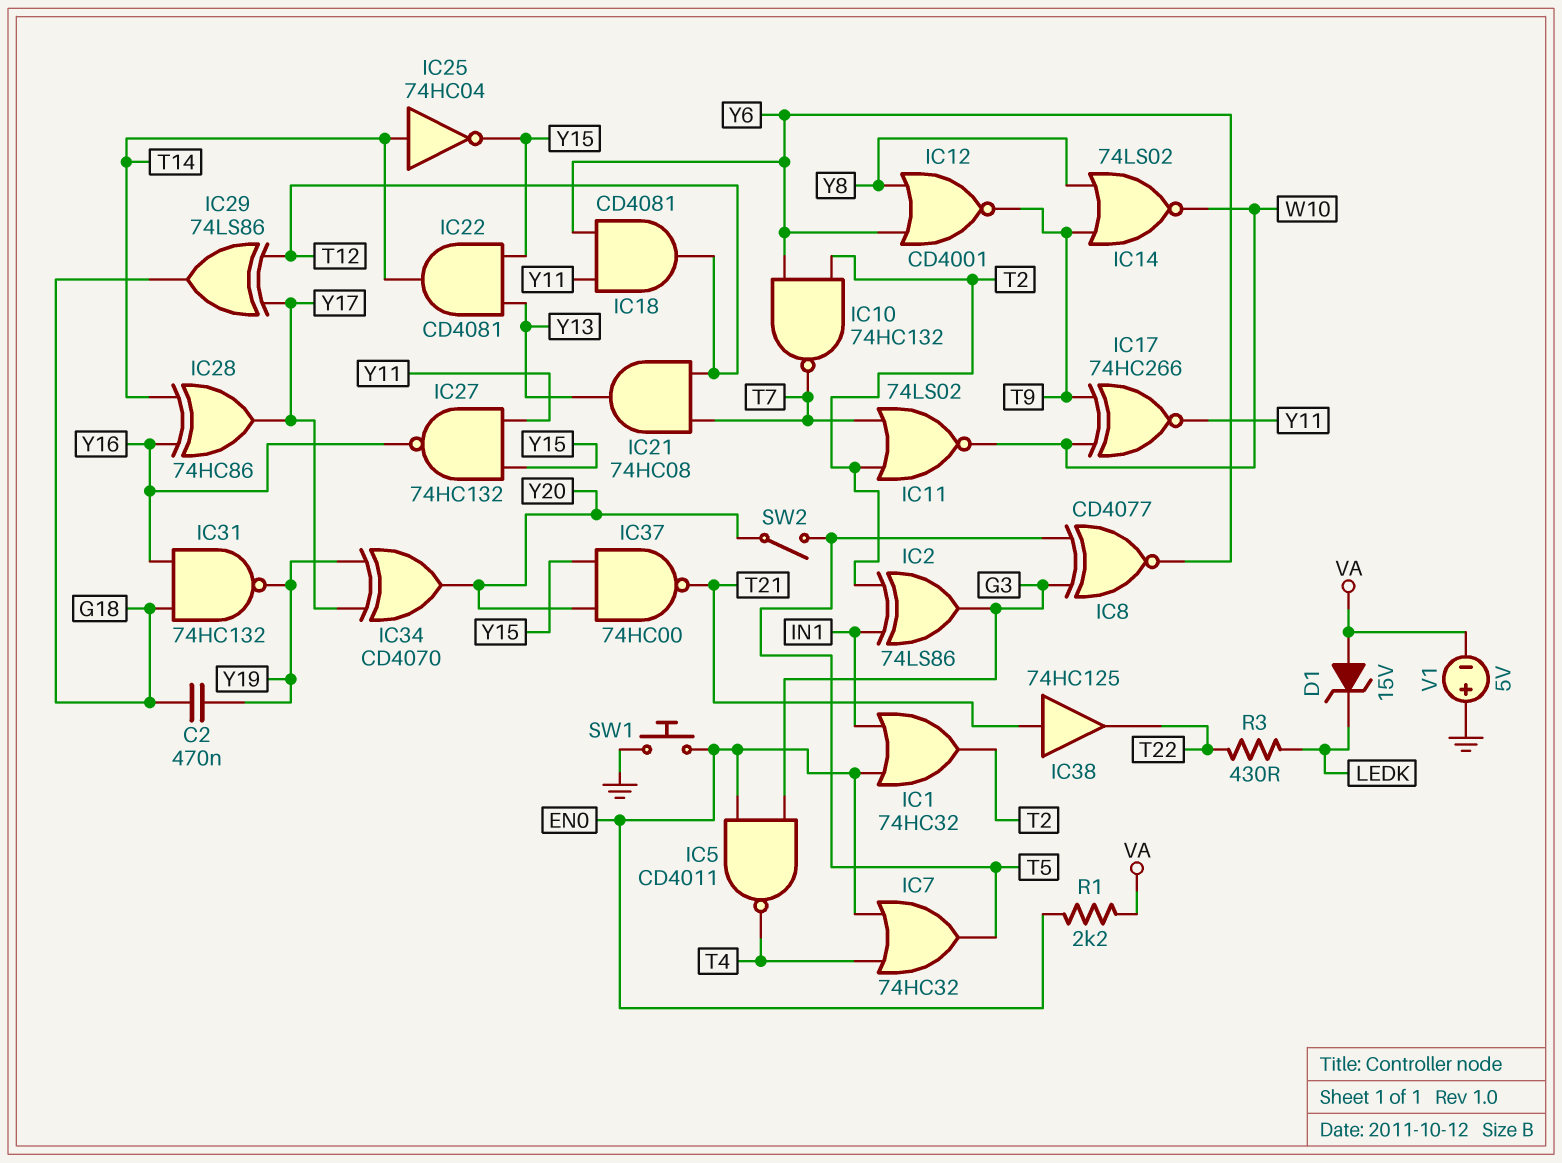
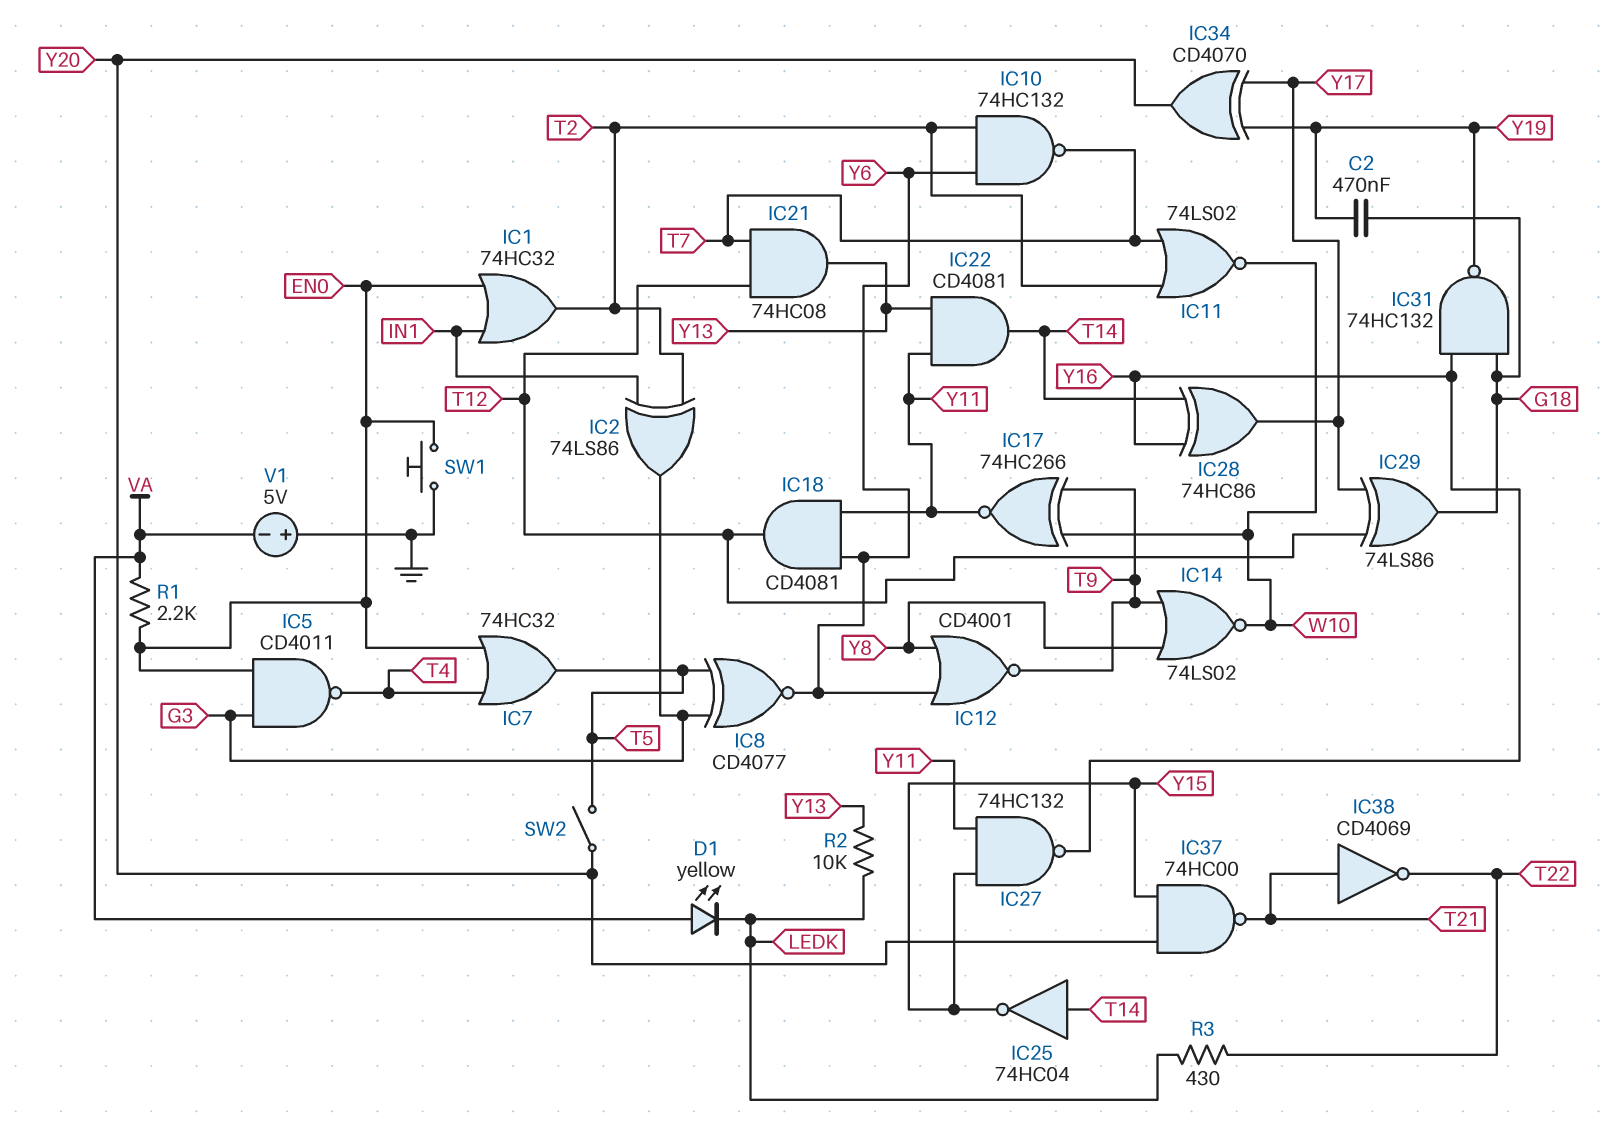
D1: zener 15V (A VA, K LEDK) -> LED yellow (A VA, K LEDK)
IC22: AND CD4081 (in Y13, in Y15, out T14) -> AND CD4081 (in Y11, in Y13, out T14)
IC38: buffer 74HC125 (in T21, out T22) -> NOT CD4069 (in T21, out T22)
R2: none -> 10k (LEDK, Y13)

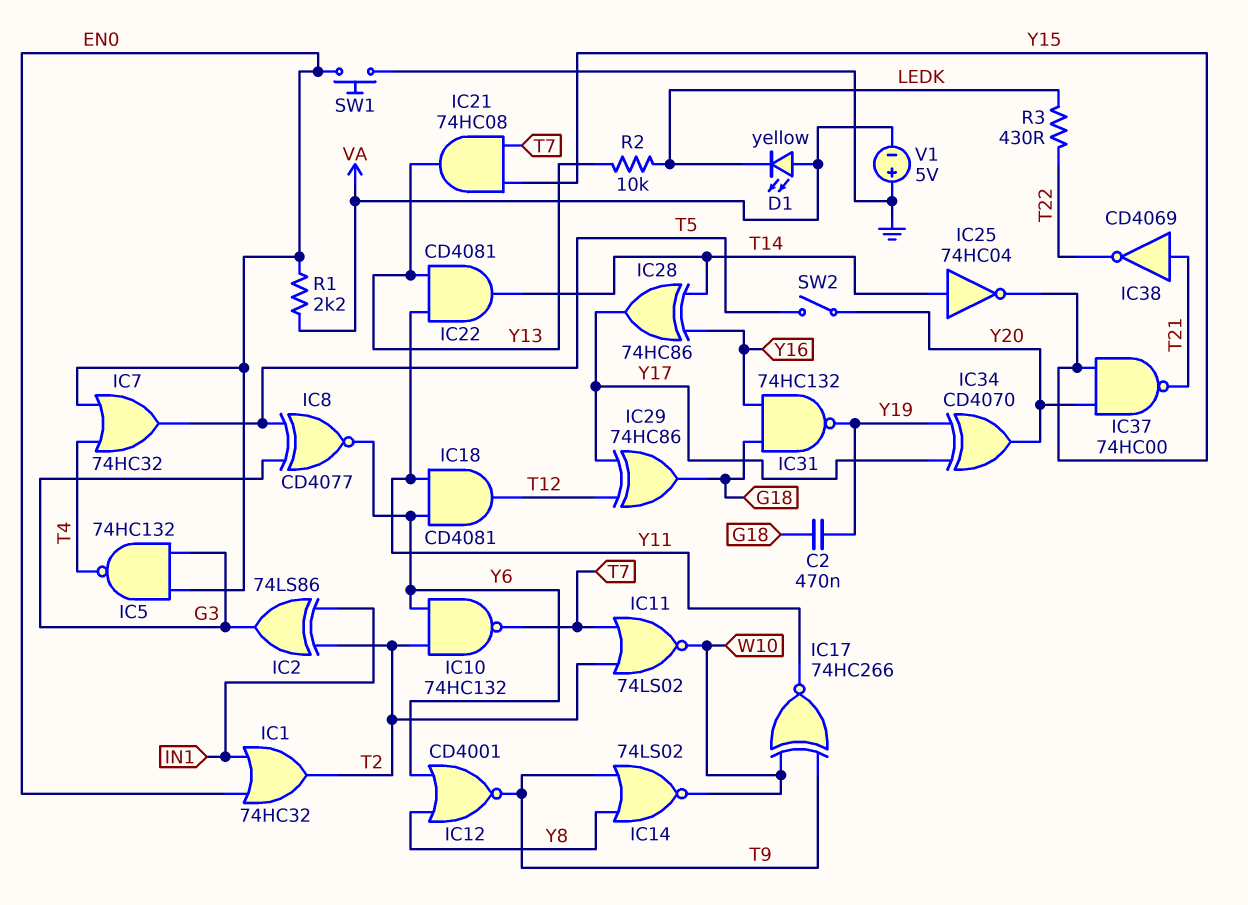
IC5: NAND CD4011 (in EN0, in G3, out T4) -> NAND 74HC132 (in EN0, in G3, out T4)
IC21: AND 74HC08 (in T7, in T12, out Y13) -> AND 74HC08 (in T7, in Y15, out Y13)
IC27: NAND 74HC132 (in Y11, in Y15, out Y16) -> none
IC29: XOR 74LS86 (in T12, in Y17, out G18) -> XOR 74HC86 (in T12, in Y17, out G18)

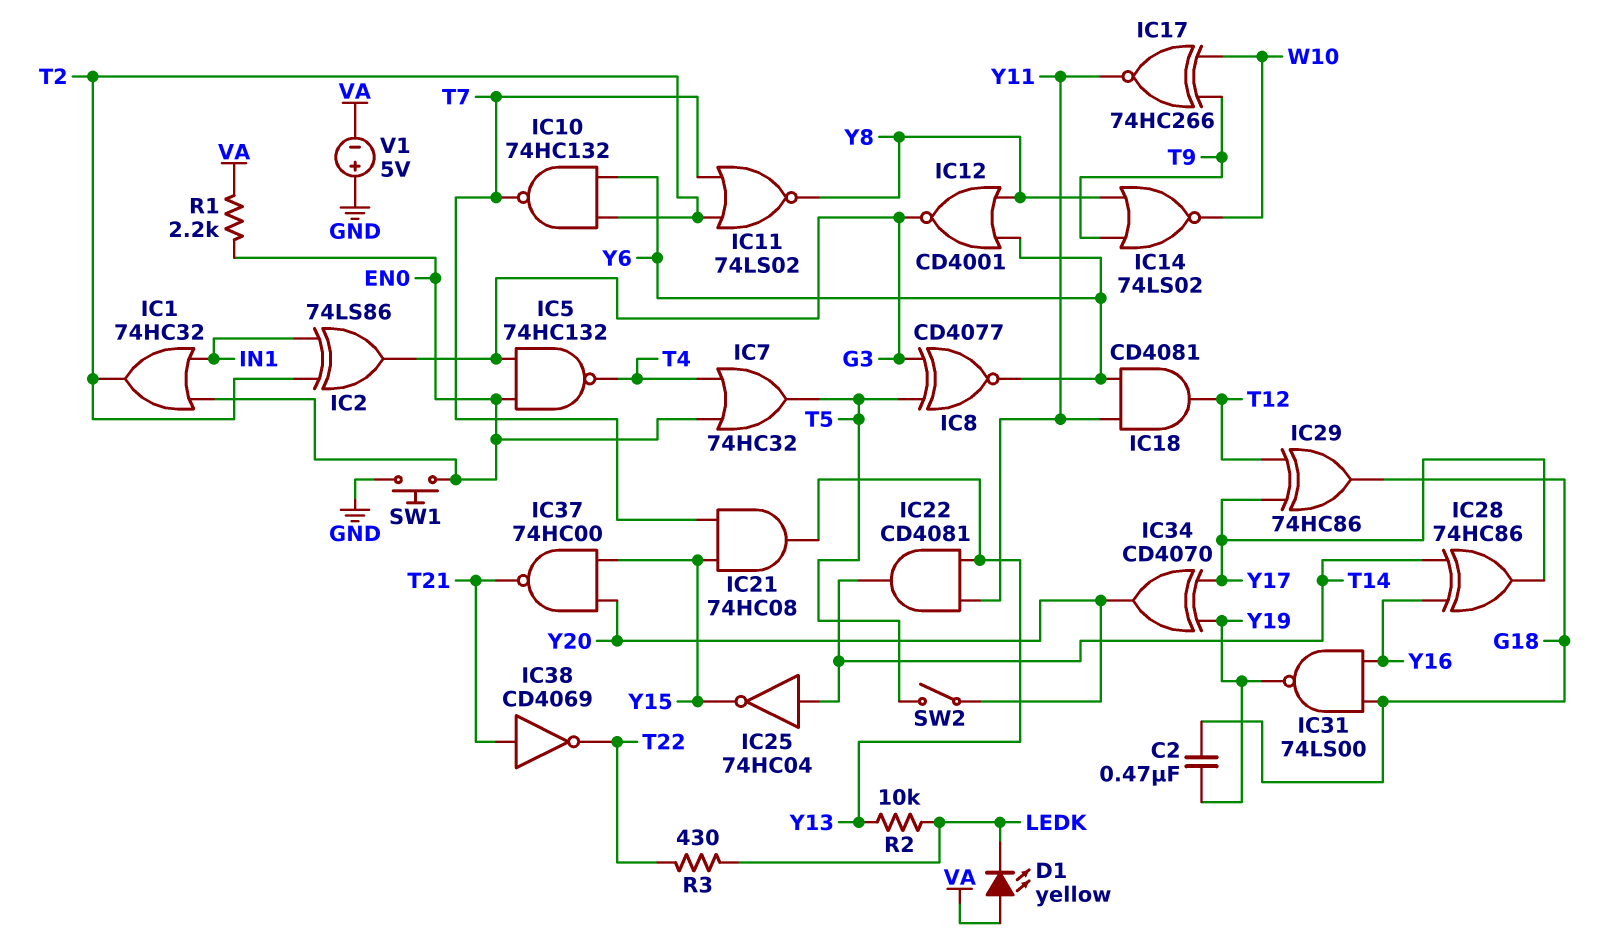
IC11: NOR 74LS02 (in T2, in T7, out W10) -> NOR 74LS02 (in T2, in T7, out Y8)
IC12: NOR CD4001 (in Y6, in Y8, out T9) -> NOR CD4001 (in Y6, in Y8, out G3)
IC31: NAND 74HC132 (in G18, in Y16, out Y19) -> NAND 74LS00 (in G18, in Y16, out Y19)

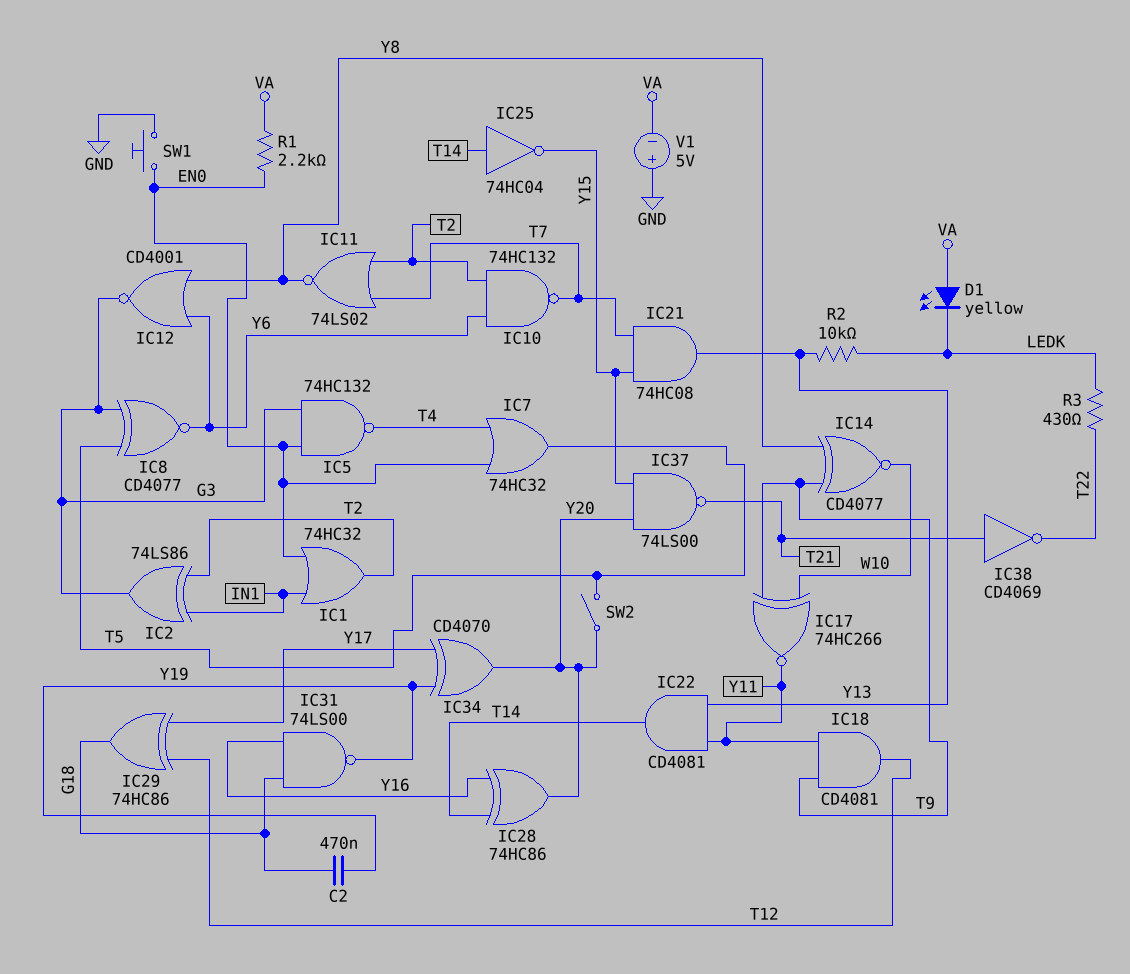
IC14: NOR 74LS02 (in T9, in Y8, out W10) -> XNOR CD4077 (in T9, in Y8, out W10)
IC18: AND CD4081 (in Y6, in Y11, out T12) -> AND CD4081 (in T9, in Y11, out T12)
IC28: XOR 74HC86 (in T14, in Y16, out Y17) -> XOR 74HC86 (in T14, in Y16, out Y20)
IC37: NAND 74HC00 (in Y15, in Y20, out T21) -> NAND 74LS00 (in Y15, in Y20, out T21)

